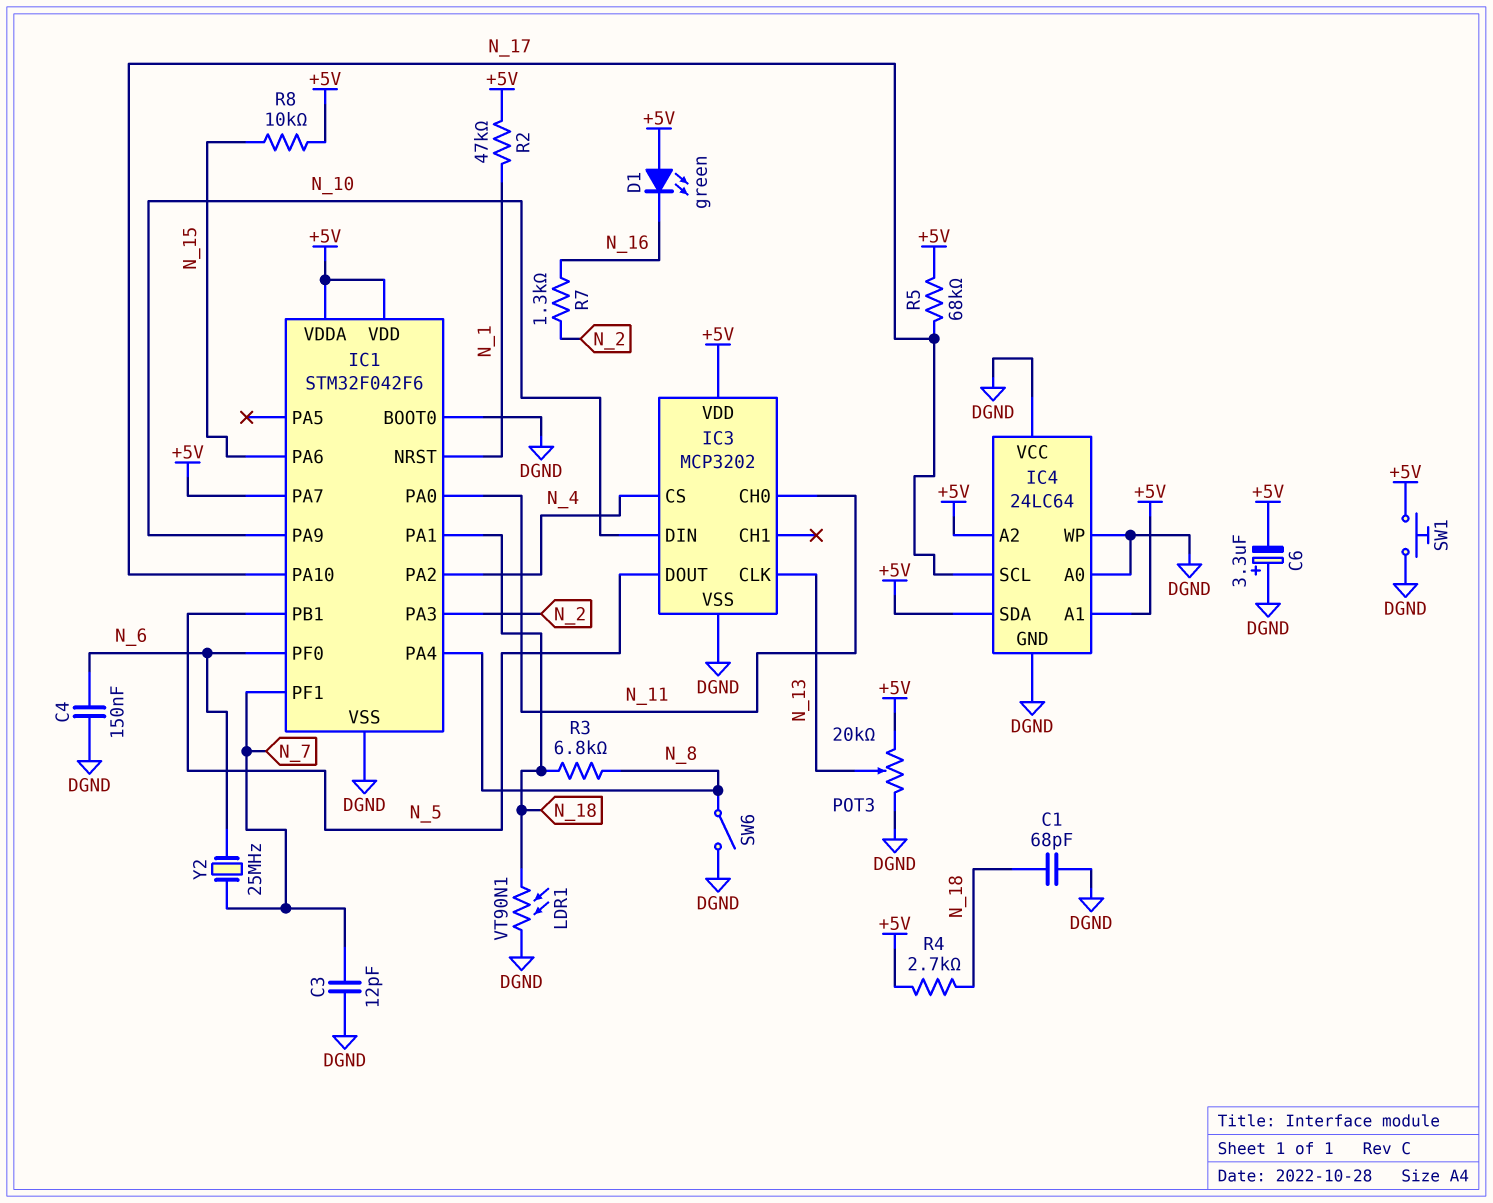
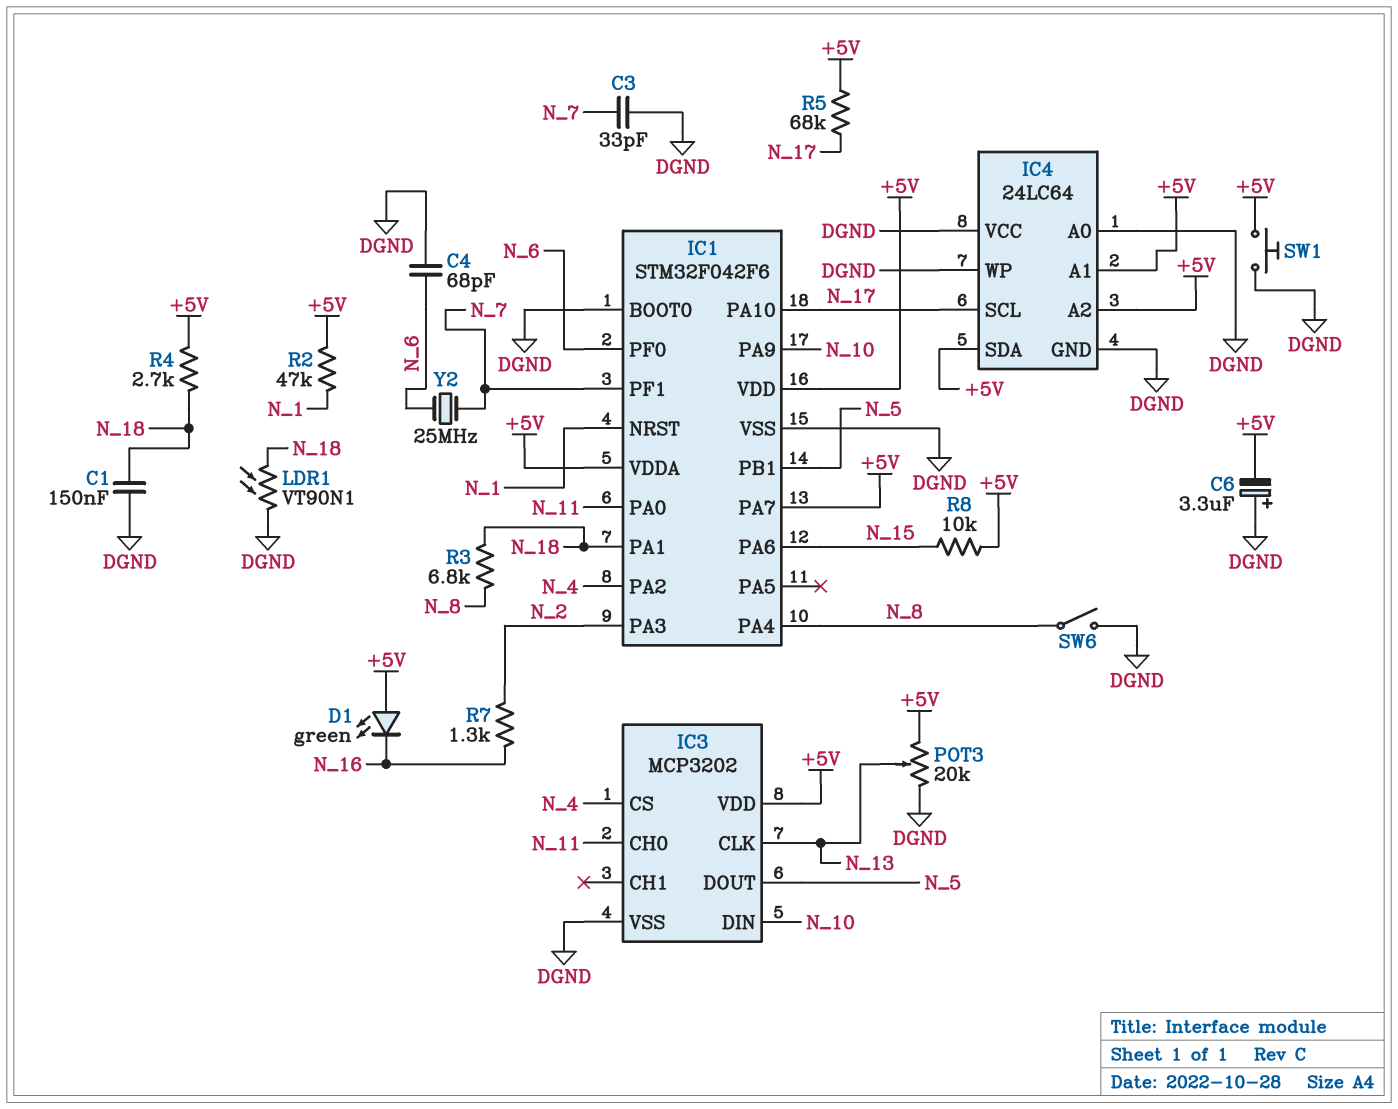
C1: 68pF (DGND, N_18) -> 150nF (DGND, N_18)
C3: 12pF (DGND, N_7) -> 33pF (DGND, N_7)
C4: 150nF (DGND, N_6) -> 68pF (DGND, N_6)

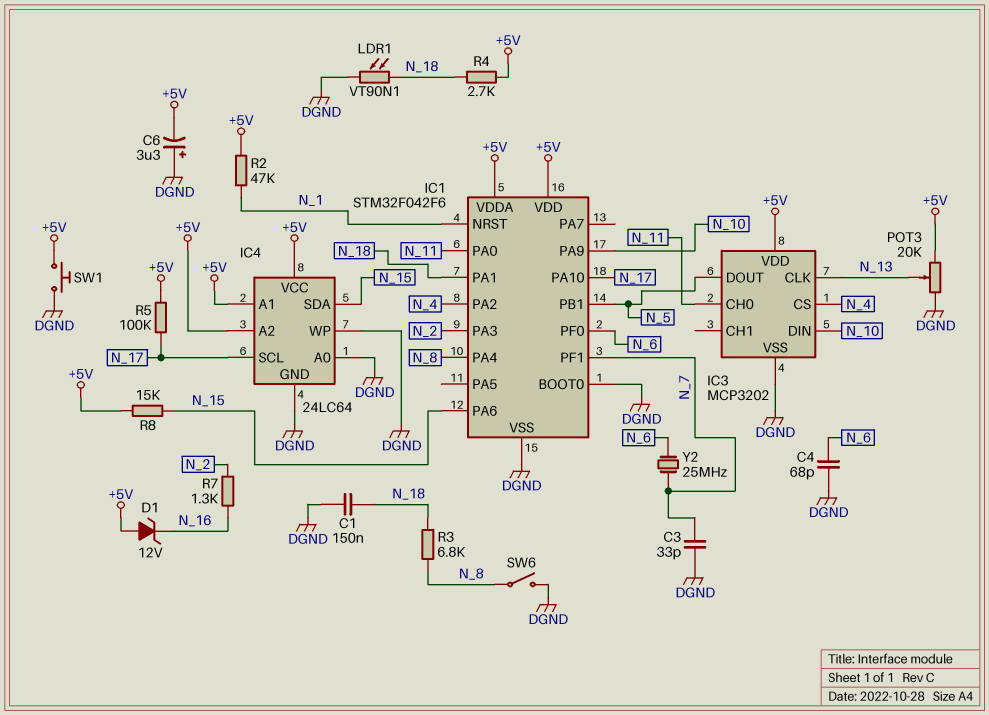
D1: LED green (A +5V, K N_16) -> zener 12V (A +5V, K N_16)
IC1 pin PA7: +5V -> none
IC4 pin SDA: +5V -> N_15
IC4 pin VCC: DGND -> +5V
R5: 68k (+5V, N_17) -> 100k (+5V, N_17)
R8: 10k (+5V, N_15) -> 15k (+5V, N_15)

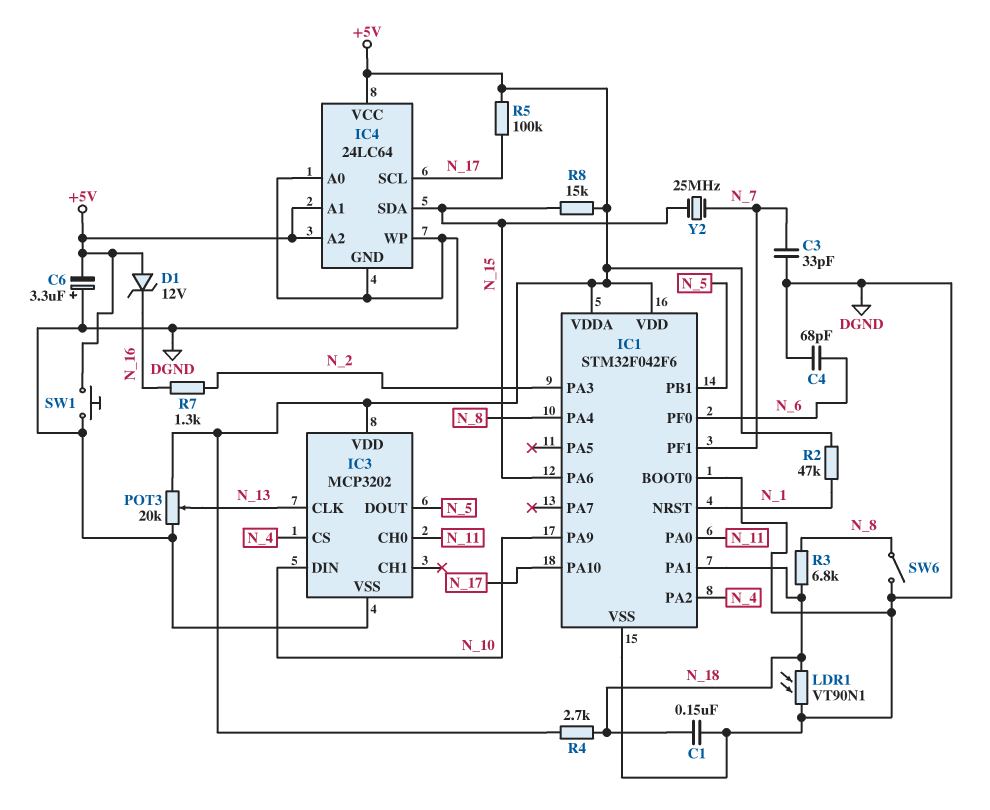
Y2: 25MHz (N_6, N_7) -> 25MHz (N_7, N_15)

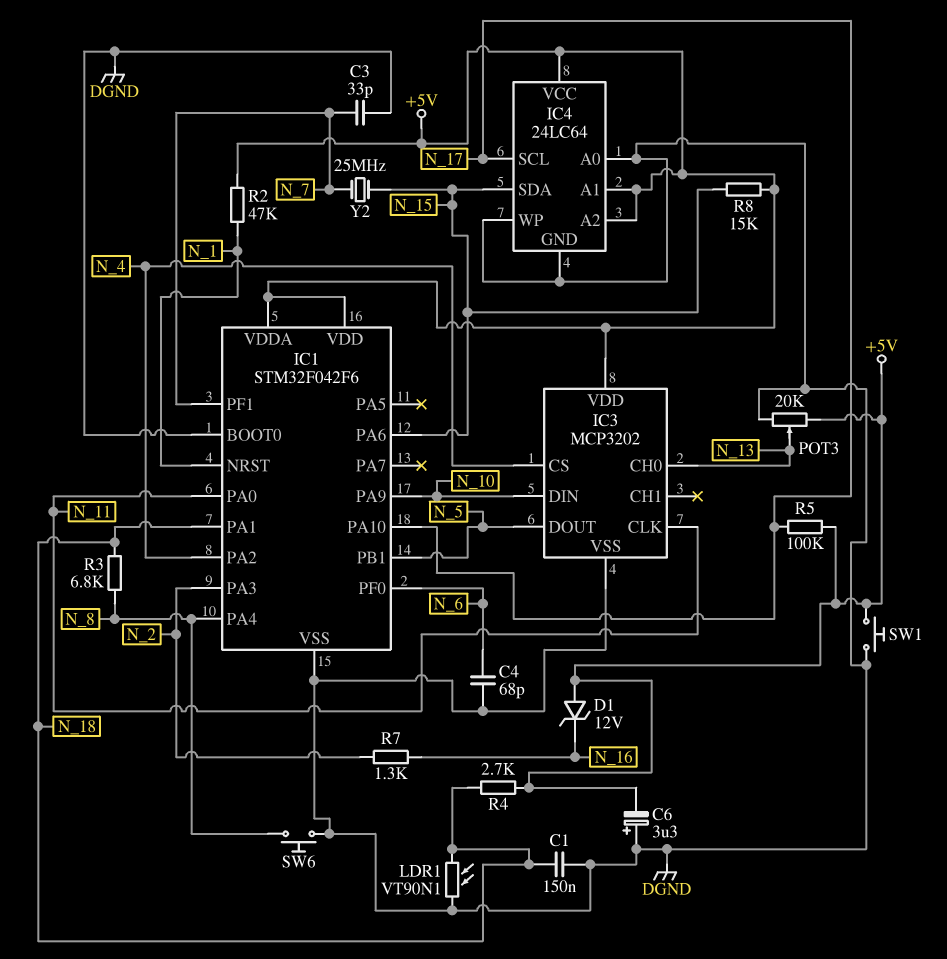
IC3 pin CH0: N_11 -> N_13
IC3 pin CLK: N_13 -> N_11
SW6: switch (DGND, N_8) -> button (DGND, N_8)

